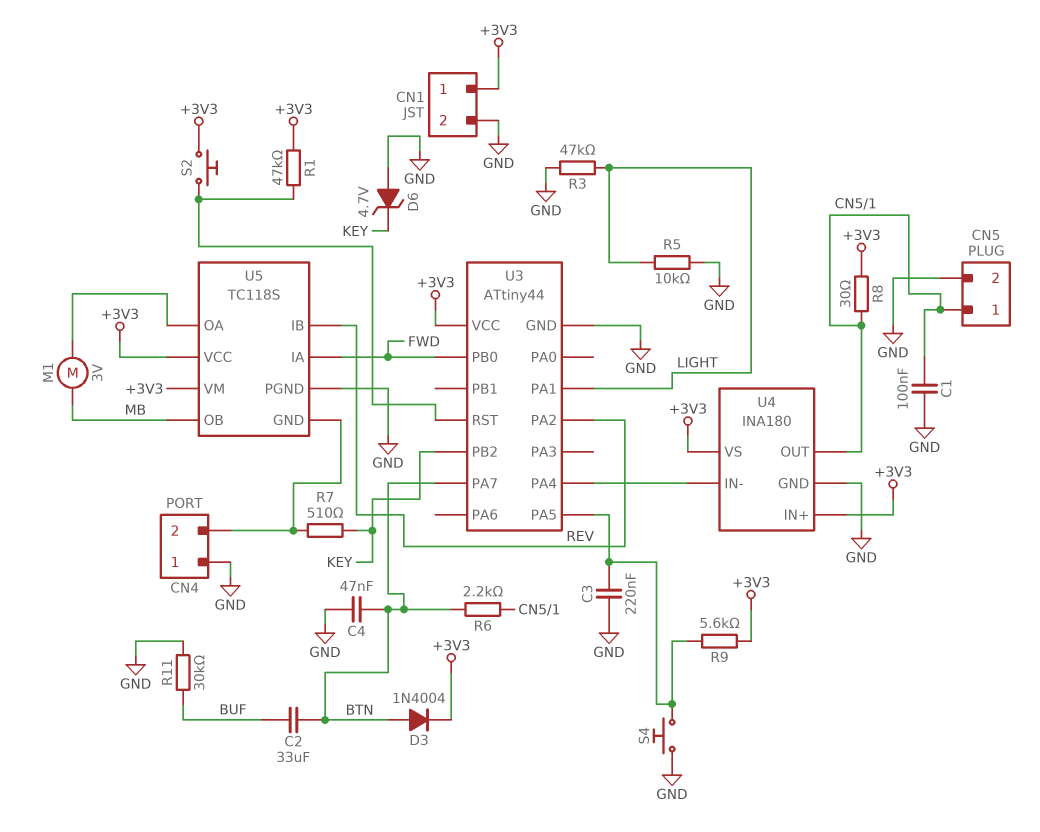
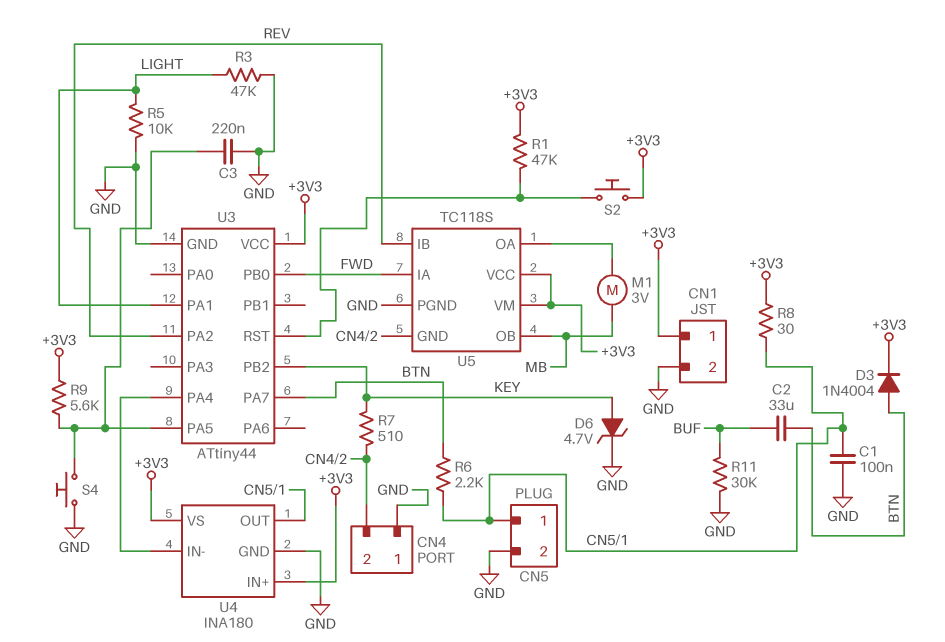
C4: 47nF (BTN, GND) -> none
D6: zener 4.7V (A GND, K KEY) -> zener 4.7V (A KEY, K GND)

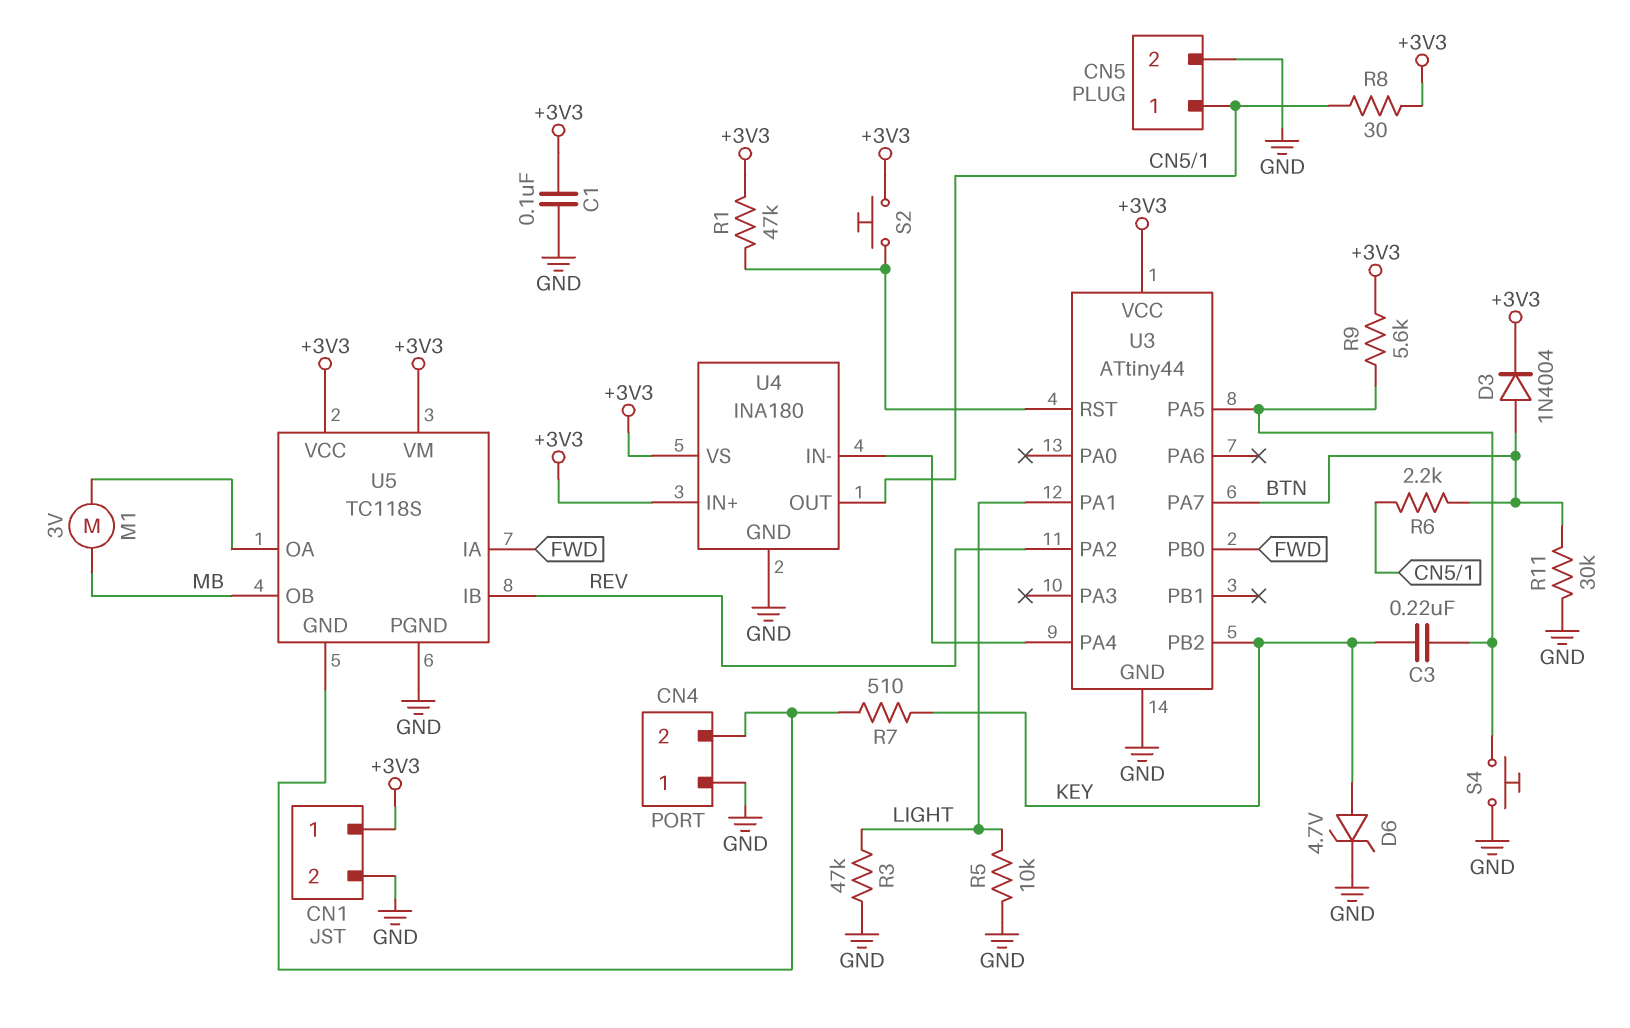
C1: 100nF (CN5/1, GND) -> 100nF (+3V3, GND)
C2: 33uF (BTN, BUF) -> none
C3: 220nF (GND, U3/PA5) -> 220nF (KEY, U3/PA5)
R11: 30k (BUF, GND) -> 30k (BTN, GND)

